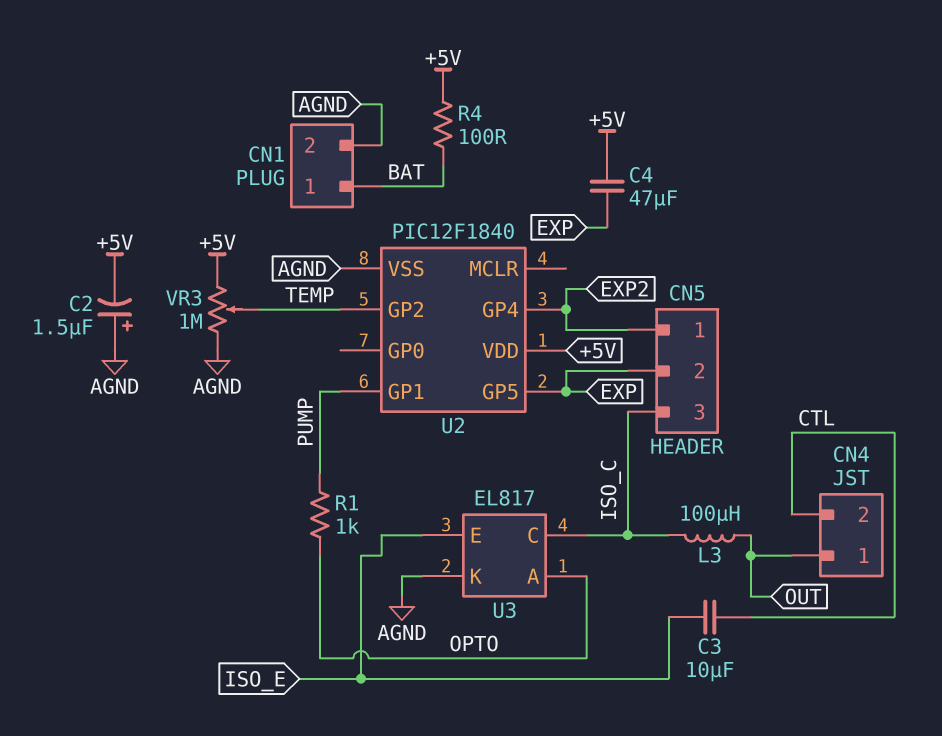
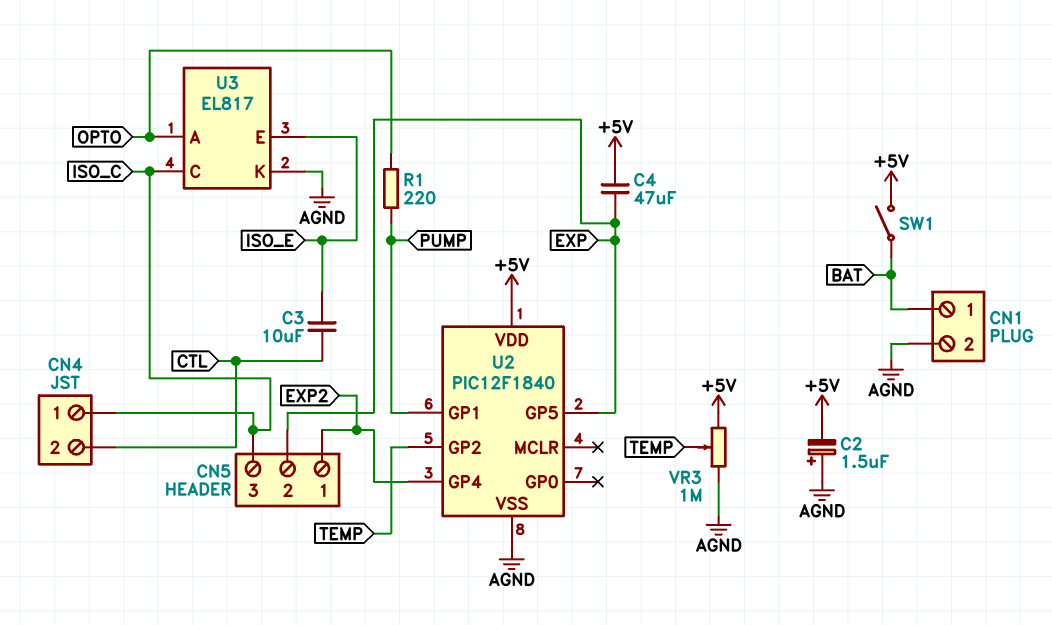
CN4 pin 1: OUT -> ISO_C
L3: 100uH (ISO_C, OUT) -> none
R1: 1k (OPTO, PUMP) -> 220 (OPTO, PUMP)
R4: 100 (+5V, BAT) -> none
SW1: none -> switch (+5V, BAT)

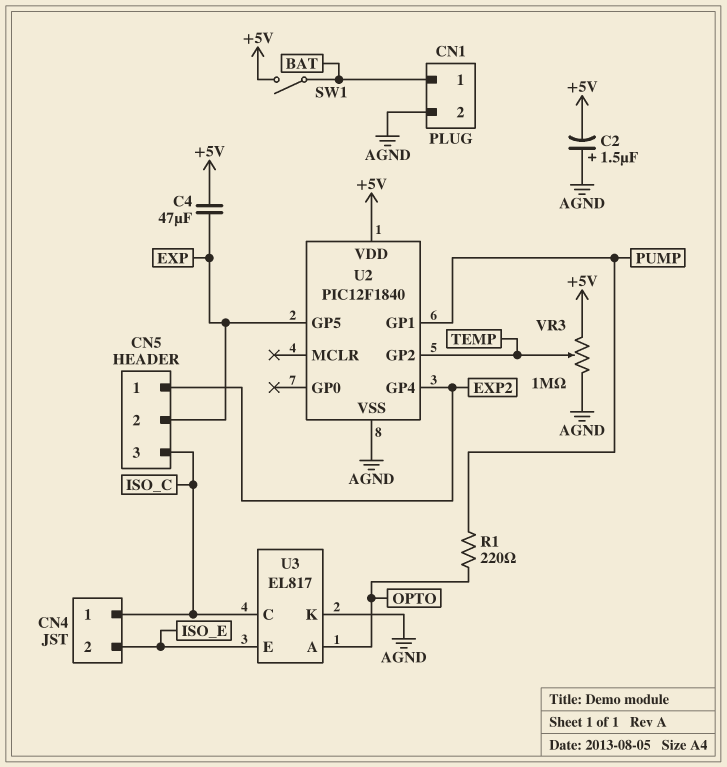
C3: 10uF (CTL, ISO_E) -> none
CN4 pin 2: CTL -> ISO_E

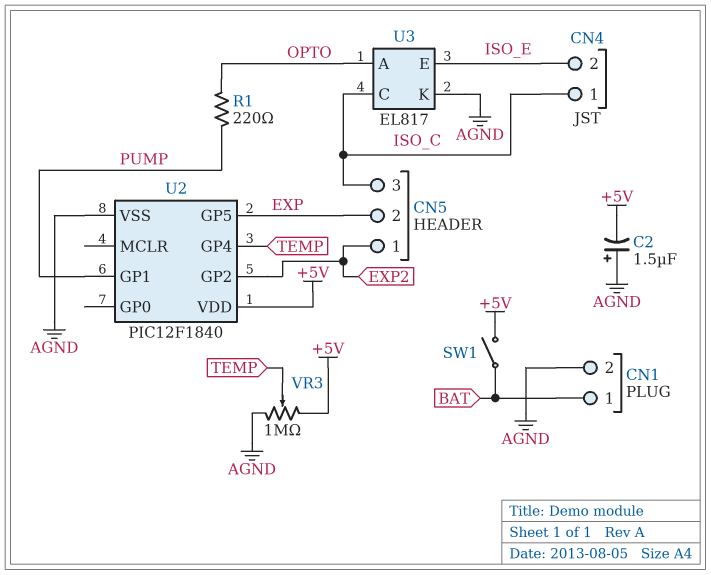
C4: 47uF (+5V, EXP) -> none
U2 pin GP2: TEMP -> EXP2
U2 pin GP4: EXP2 -> TEMP

